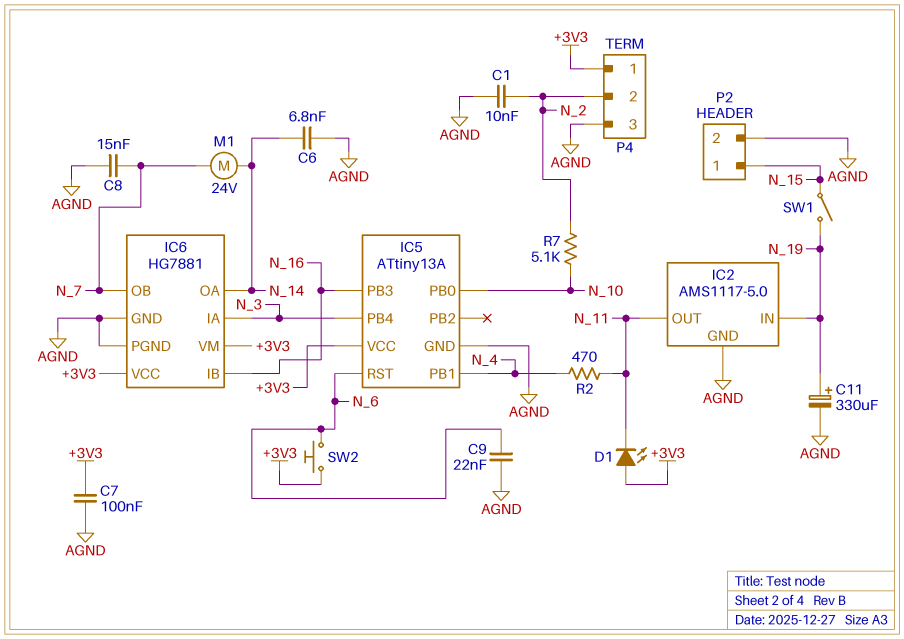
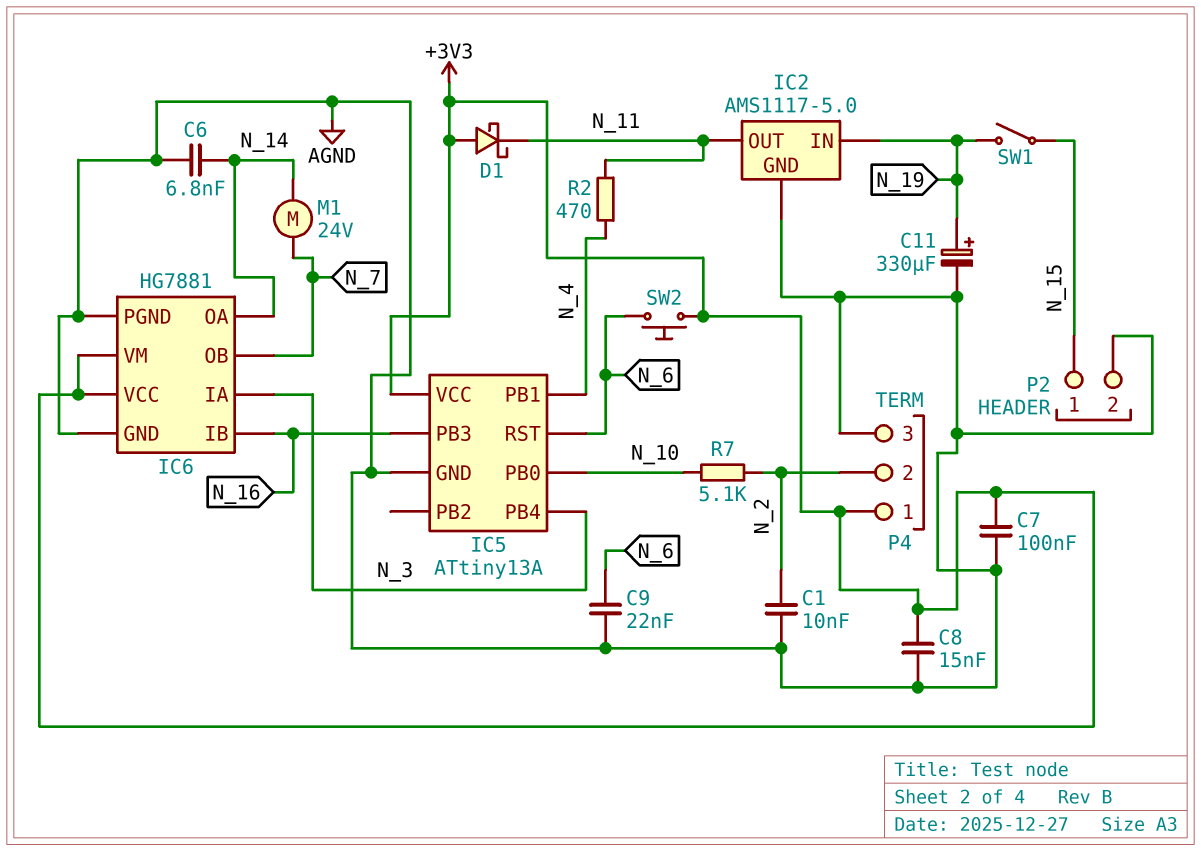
C8: 15nF (AGND, N_7) -> 15nF (+3V3, AGND)
D1: LED (A +3V3, K N_11) -> schottky (A +3V3, K N_11)

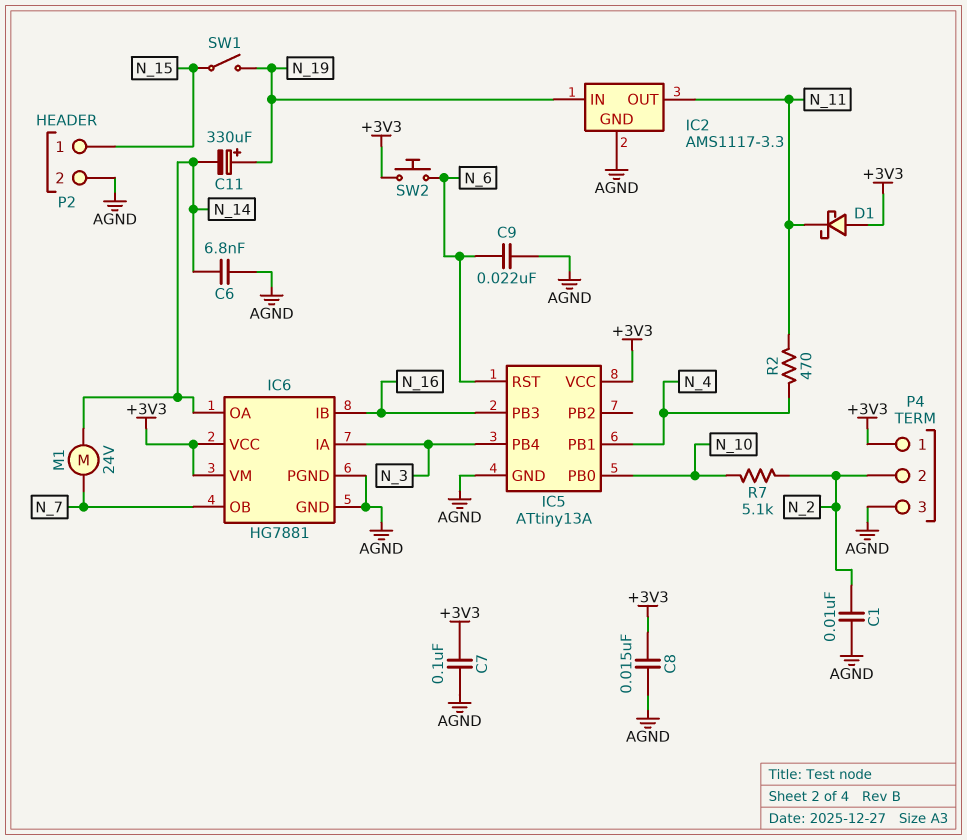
C11: 330uF (plus N_19, minus AGND) -> 330uF (plus N_19, minus N_14)
IC2: AMS1117-5.0 -> AMS1117-3.3

